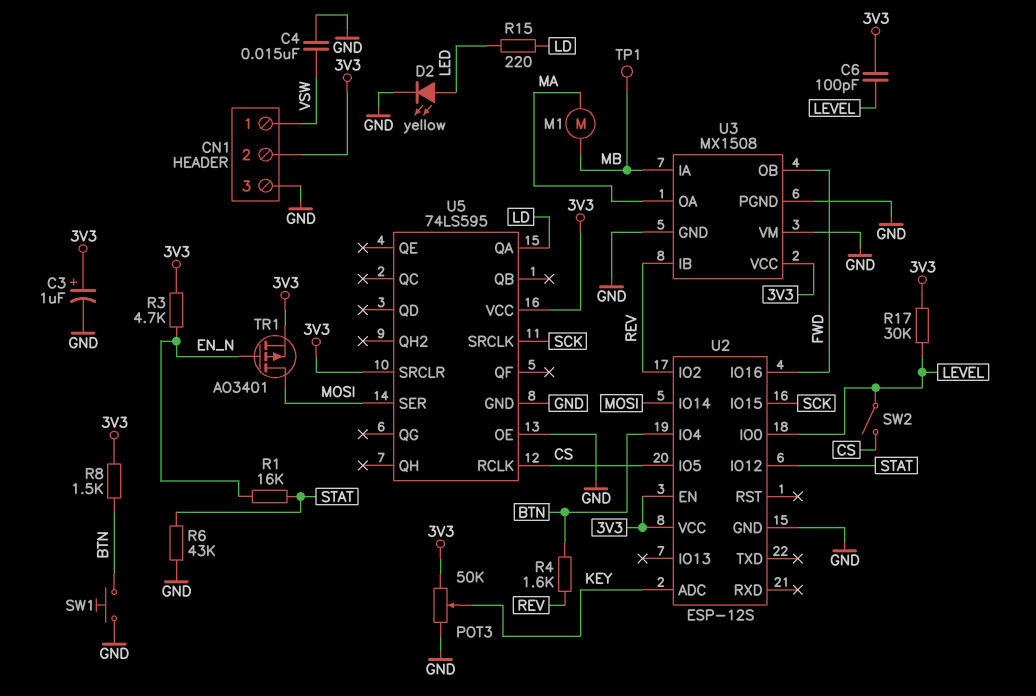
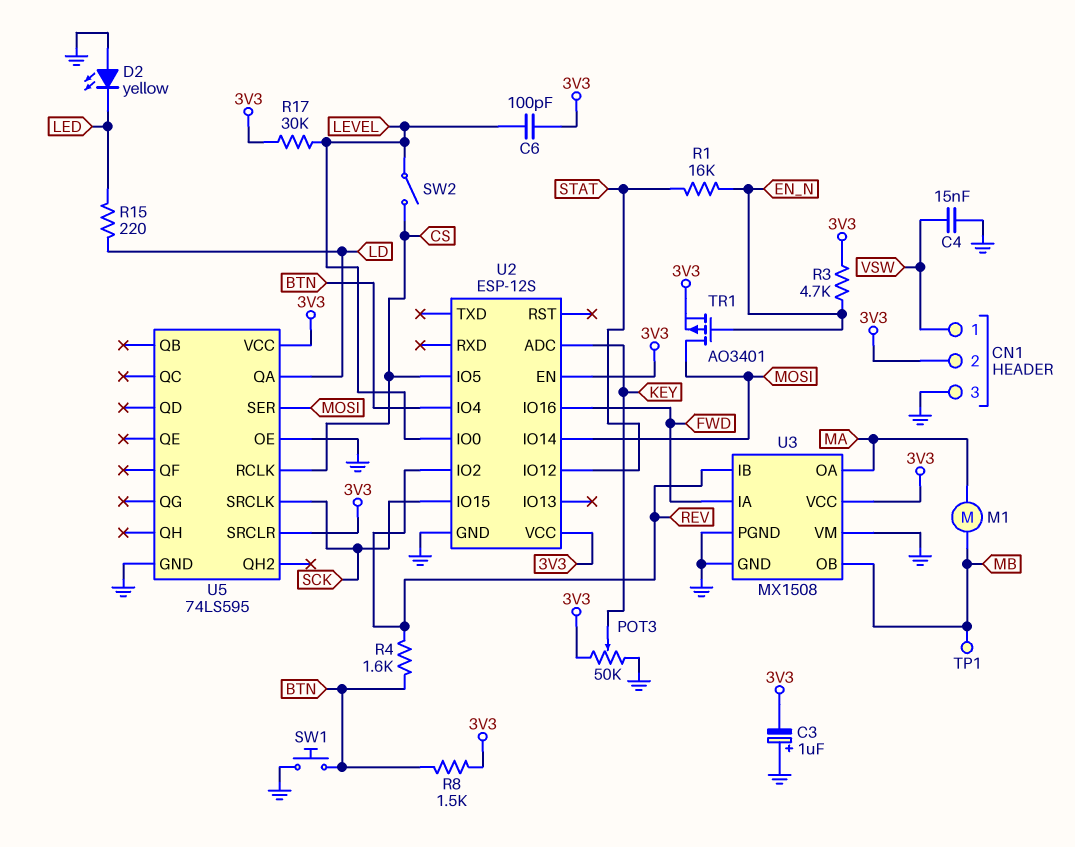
C3: 1uF (plus 3V3, minus GND) -> 1uF (plus GND, minus 3V3)
D2: LED yellow (A LED, K GND) -> LED yellow (A GND, K LED)
R6: 43k (GND, STAT) -> none
U3 pin IA: MB -> FWD
U3 pin OB: FWD -> MB

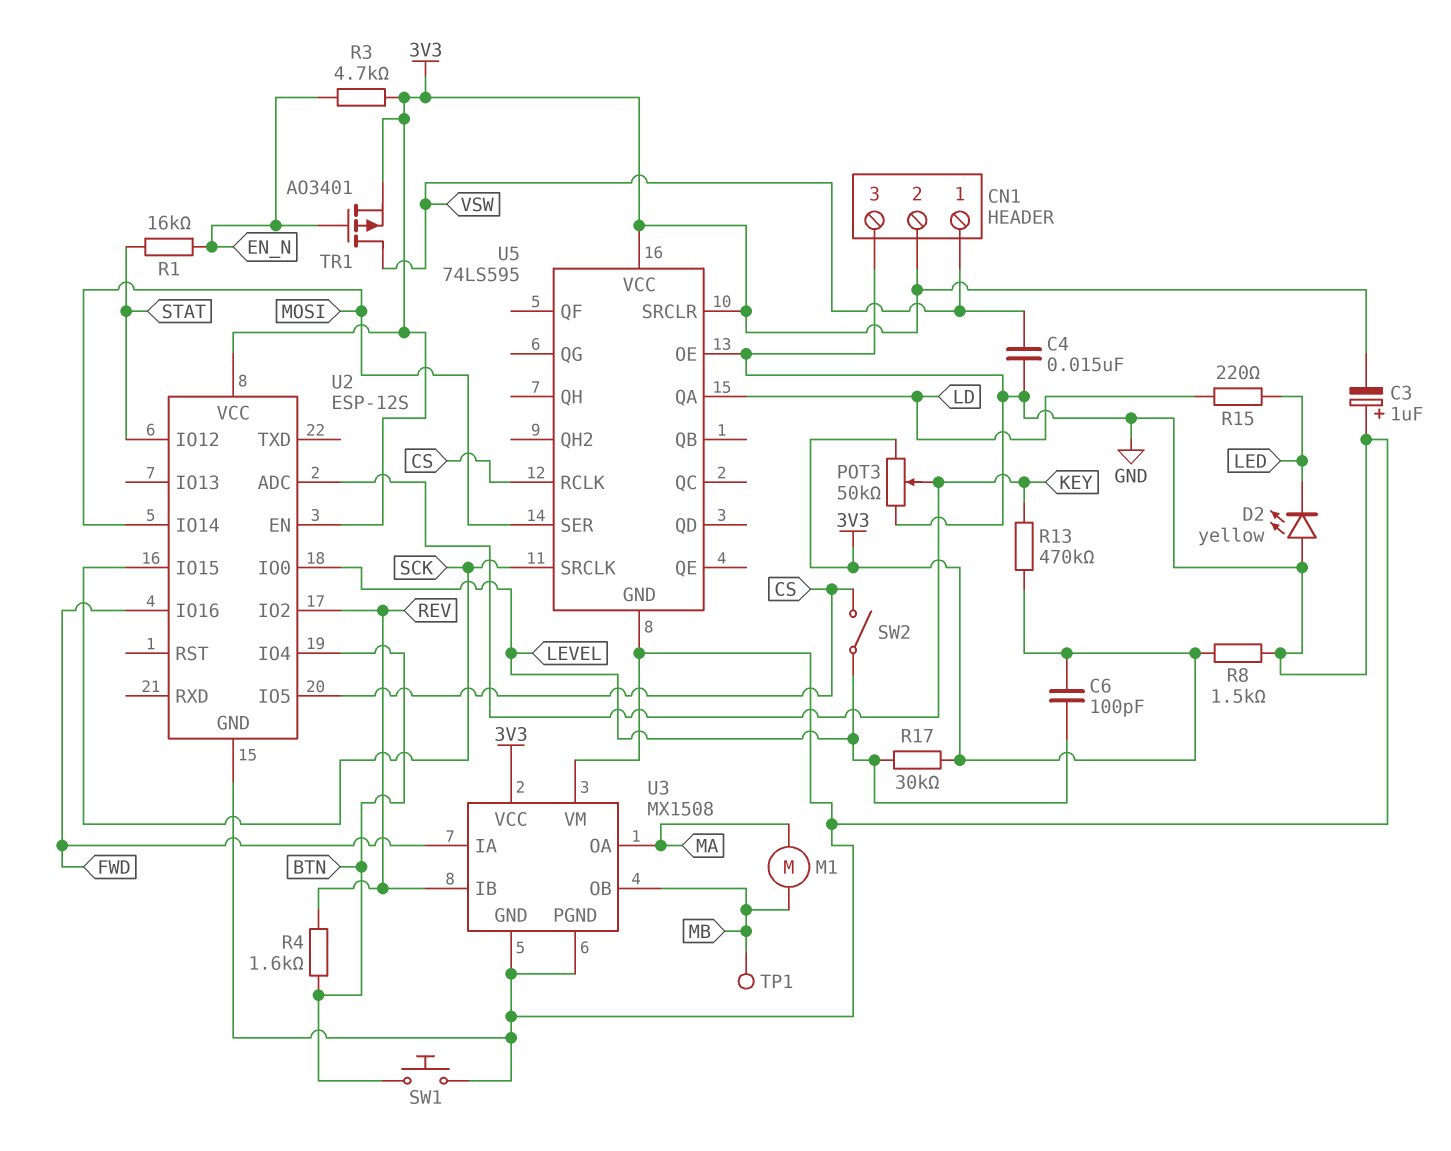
R8: 1.5k (3V3, BTN) -> 1.5k (3V3, GND)
R13: none -> 470k (3V3, KEY)
TR1: PMOS AO3401 (G EN_N, D MOSI, S 3V3) -> PMOS AO3401 (G EN_N, D VSW, S 3V3)

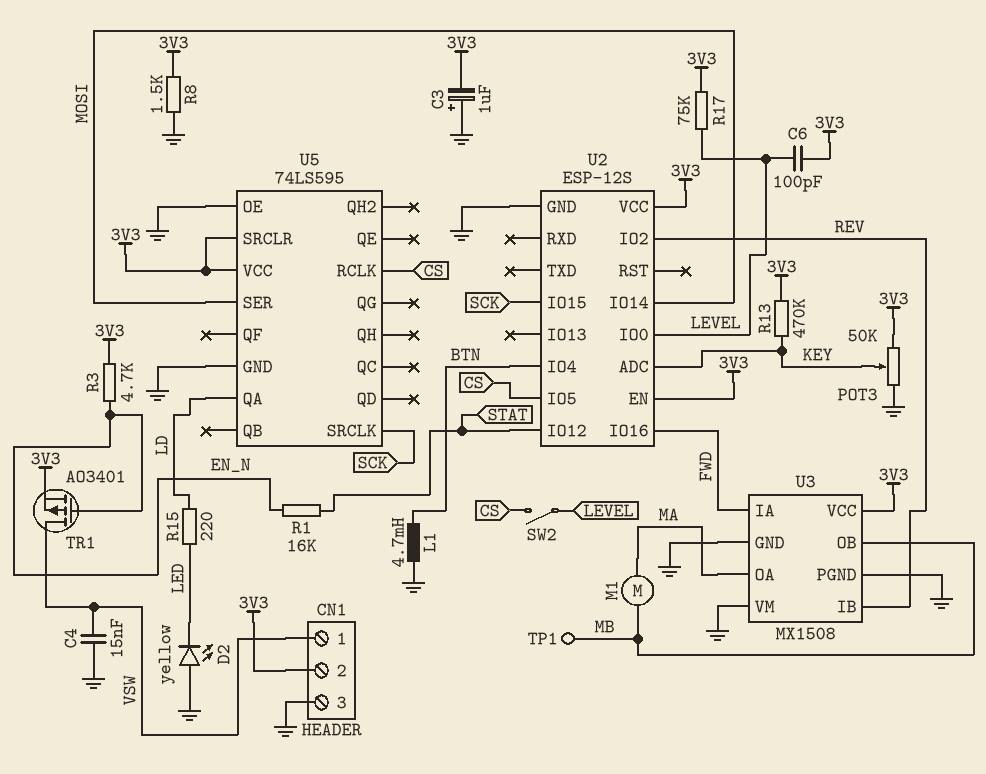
L1: none -> 4.7mH (BTN, GND)
R4: 1.6k (BTN, REV) -> none
R17: 30k (3V3, LEVEL) -> 75k (3V3, LEVEL)
SW1: button (BTN, GND) -> none

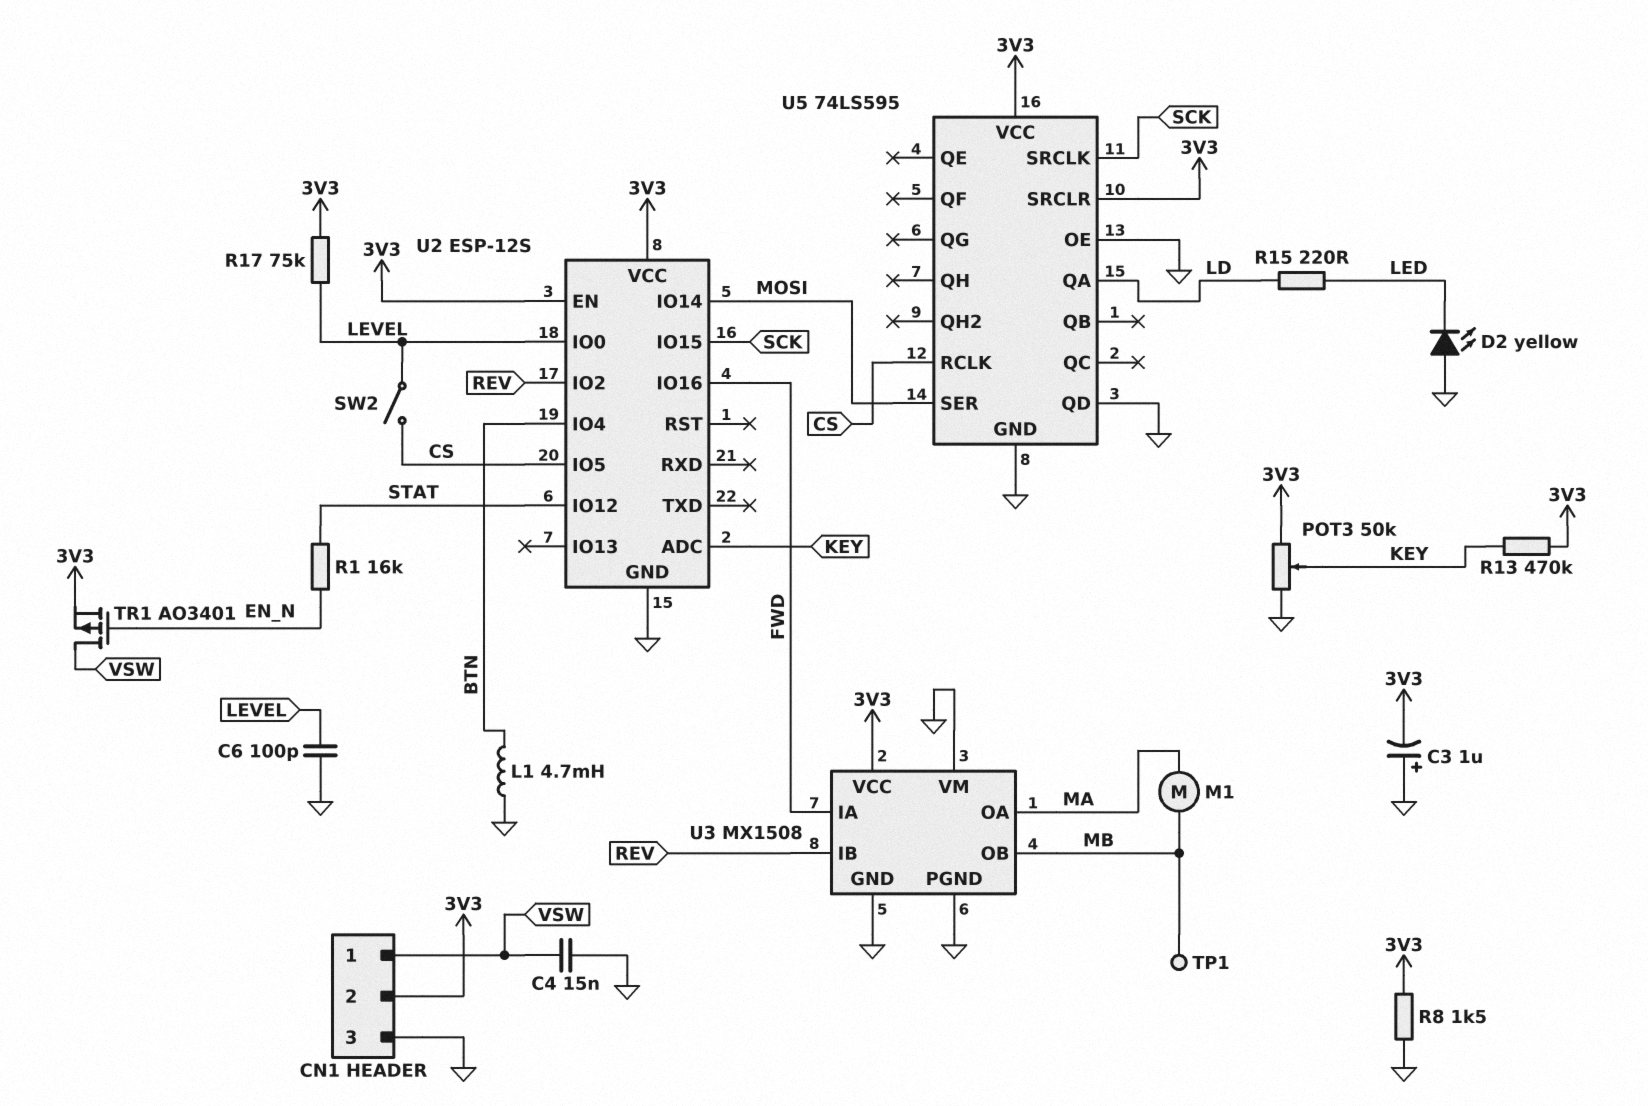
C6: 100pF (3V3, LEVEL) -> 100pF (GND, LEVEL)
R3: 4.7k (3V3, EN_N) -> none
U5 pin QD: none -> GND

